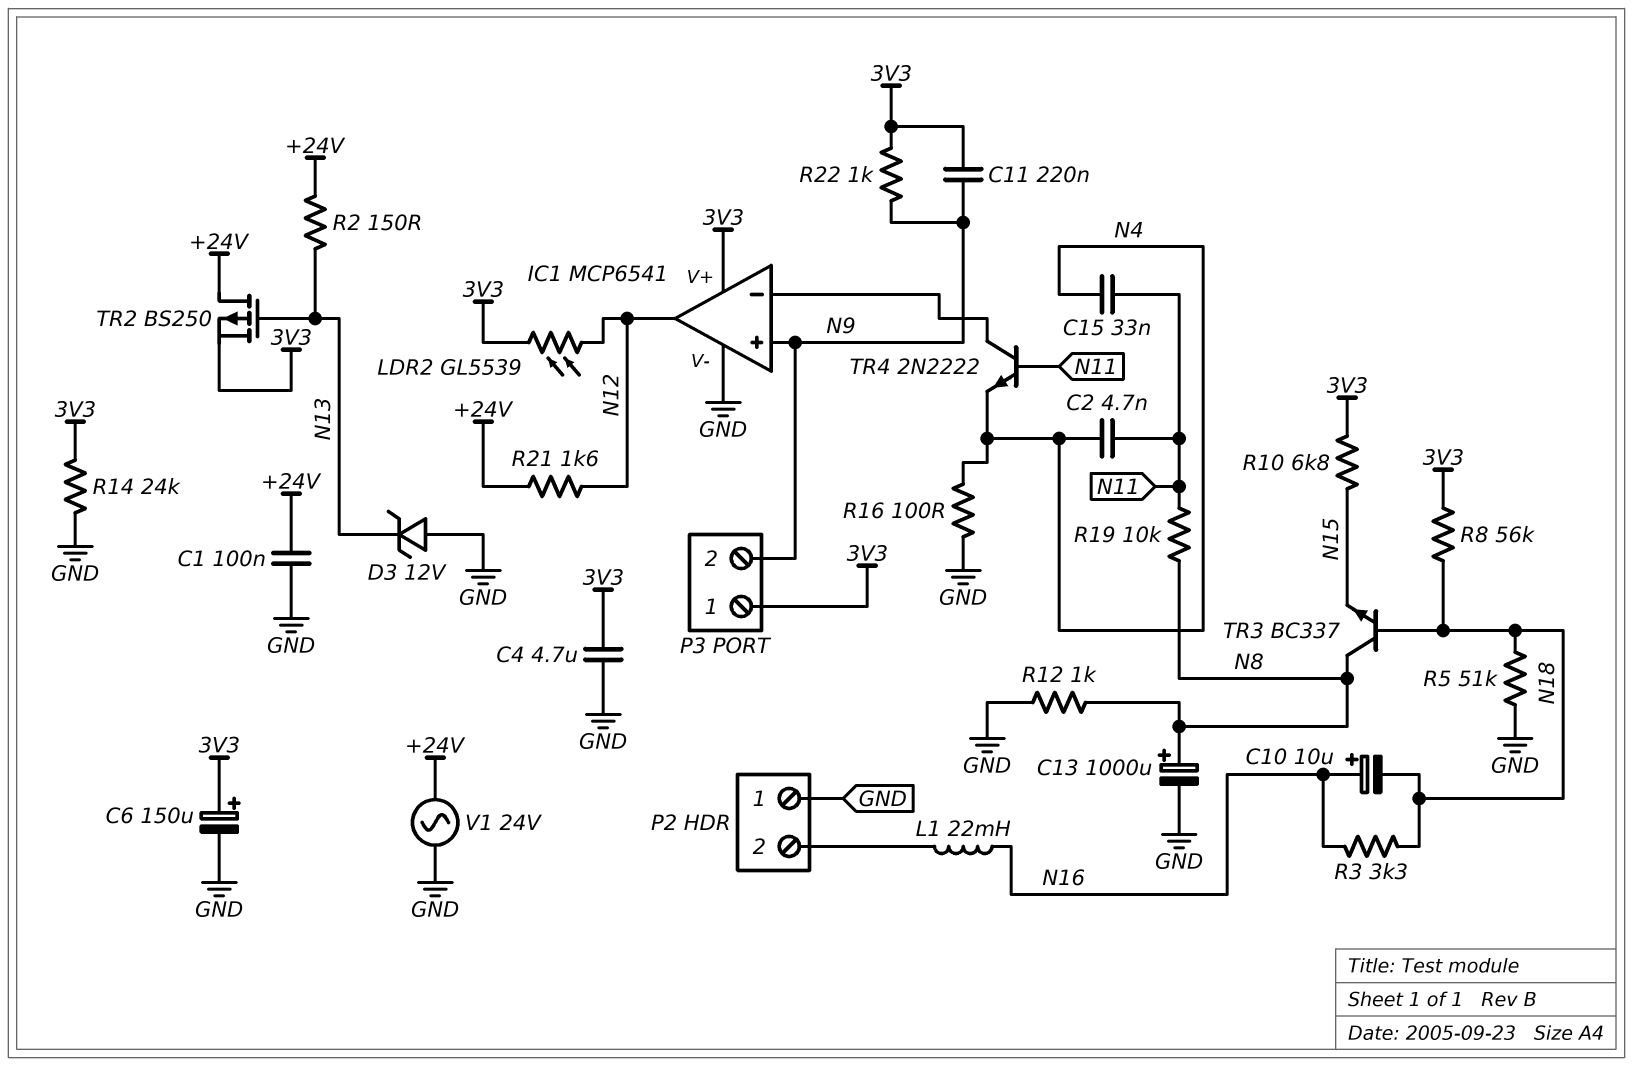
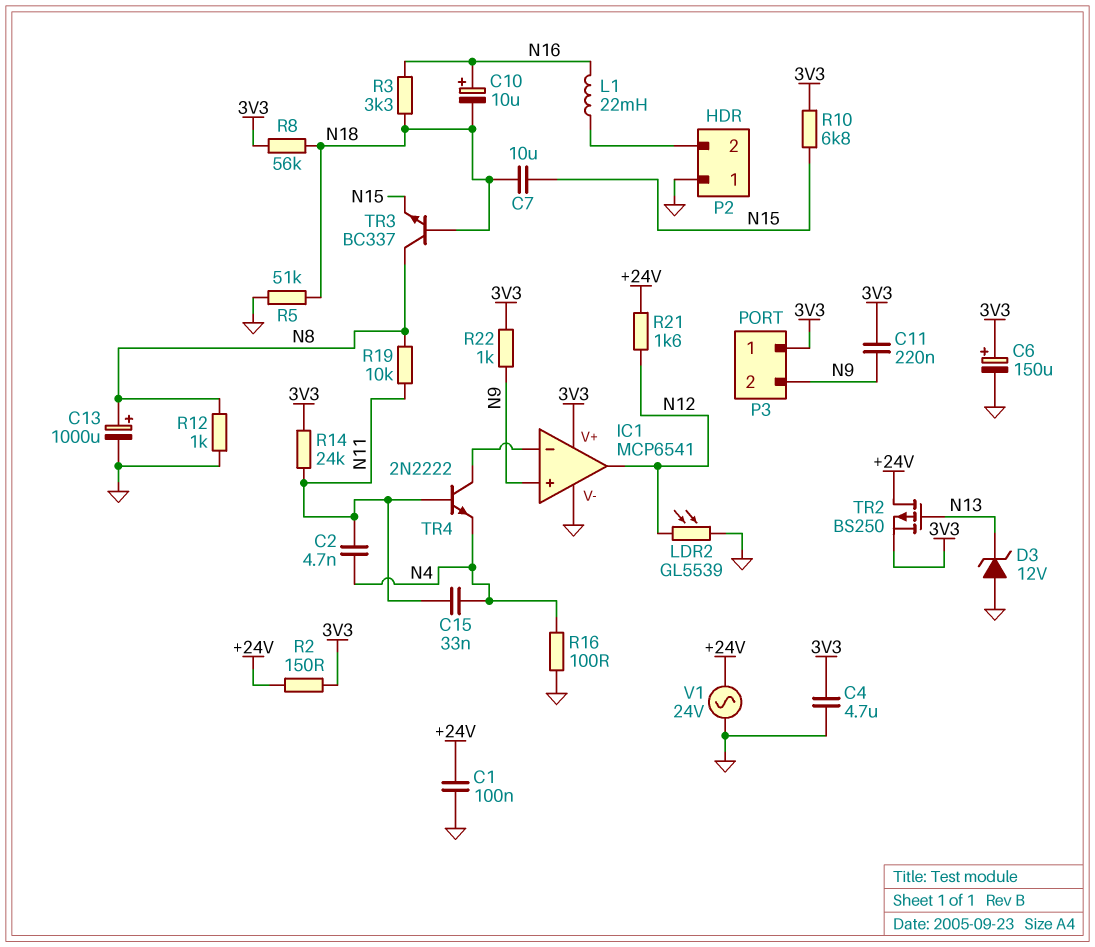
C7: none -> 10uF (N15, N18)
LDR2: GL5539 (3V3, N12) -> GL5539 (GND, N12)
R2: 150 (+24V, N13) -> 150 (+24V, 3V3)
R14: 24k (3V3, GND) -> 24k (3V3, N11)

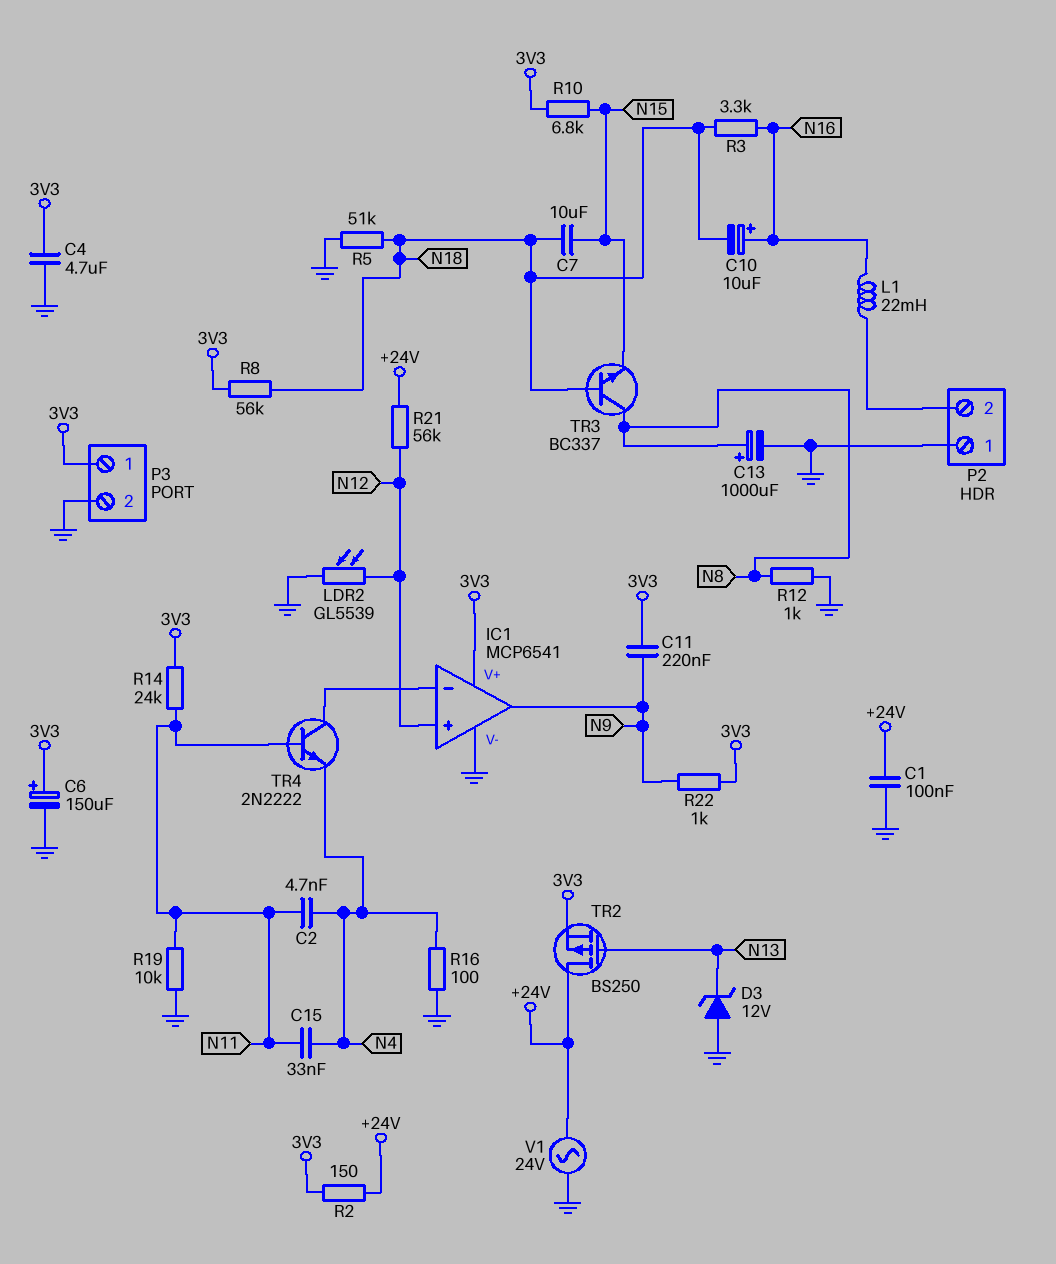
IC1 pin in+: N9 -> N12
IC1 pin out: N12 -> N9
P3 pin 2: N9 -> GND
R19: 10k (N8, N11) -> 10k (GND, N11)
R21: 1.6k (+24V, N12) -> 56k (+24V, N12)

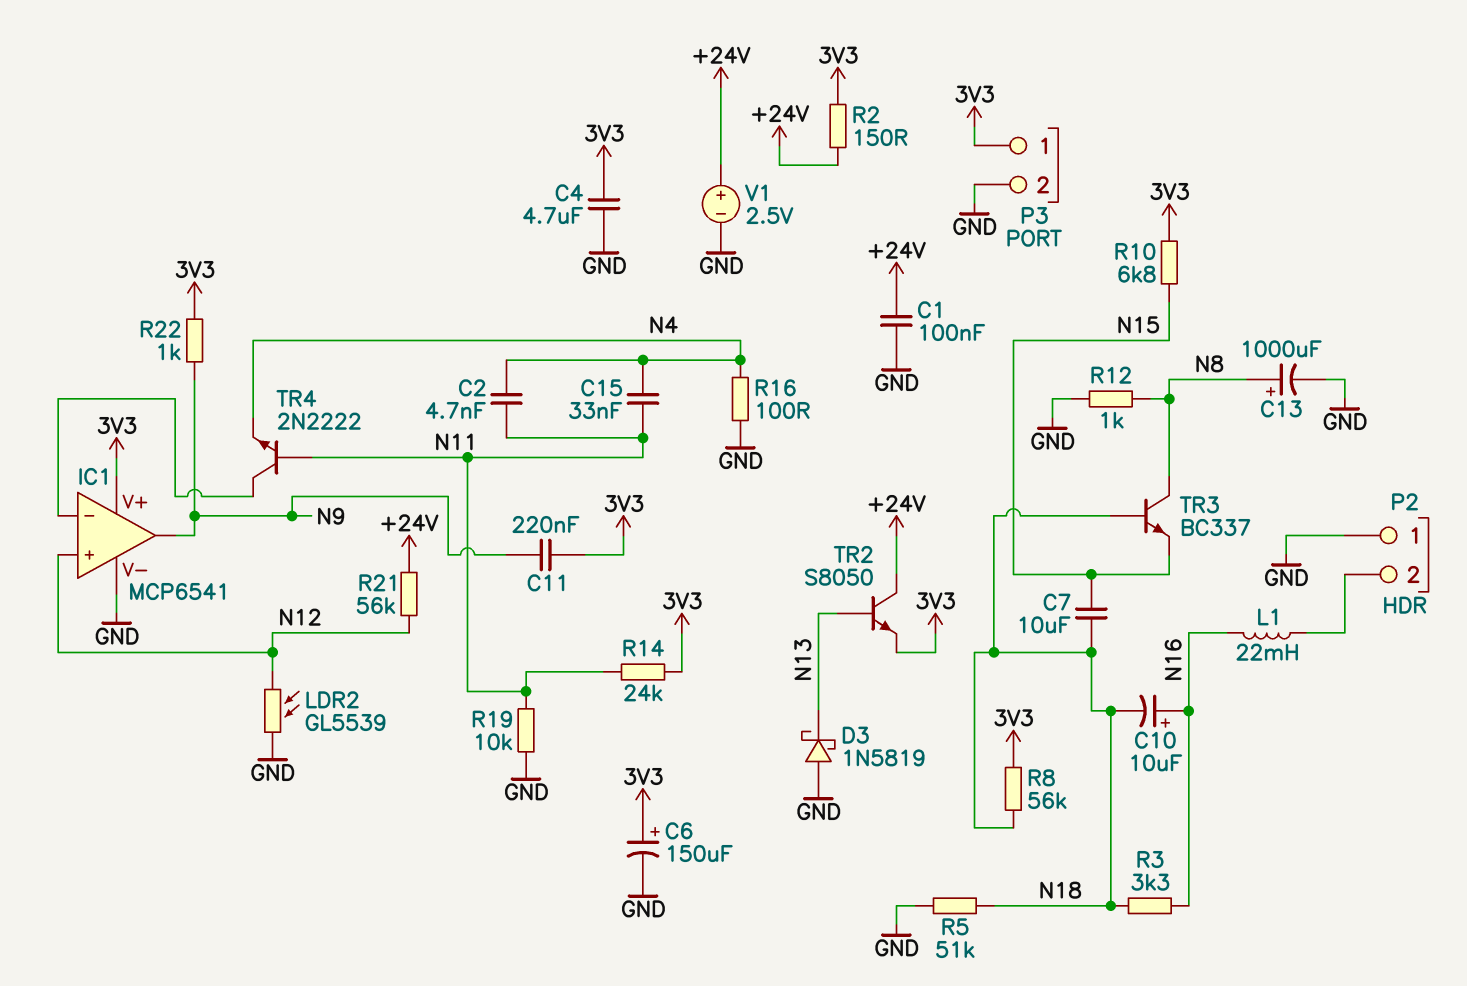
D3: zener 12V (A GND, K N13) -> schottky 1N5819 (A GND, K N13)
TR2: PMOS BS250 (G N13, D +24V, S 3V3) -> NPN S8050 (B N13, C +24V, E 3V3)
V1: AC 24V (+24V, GND) -> 2.5V (plus +24V, minus GND)

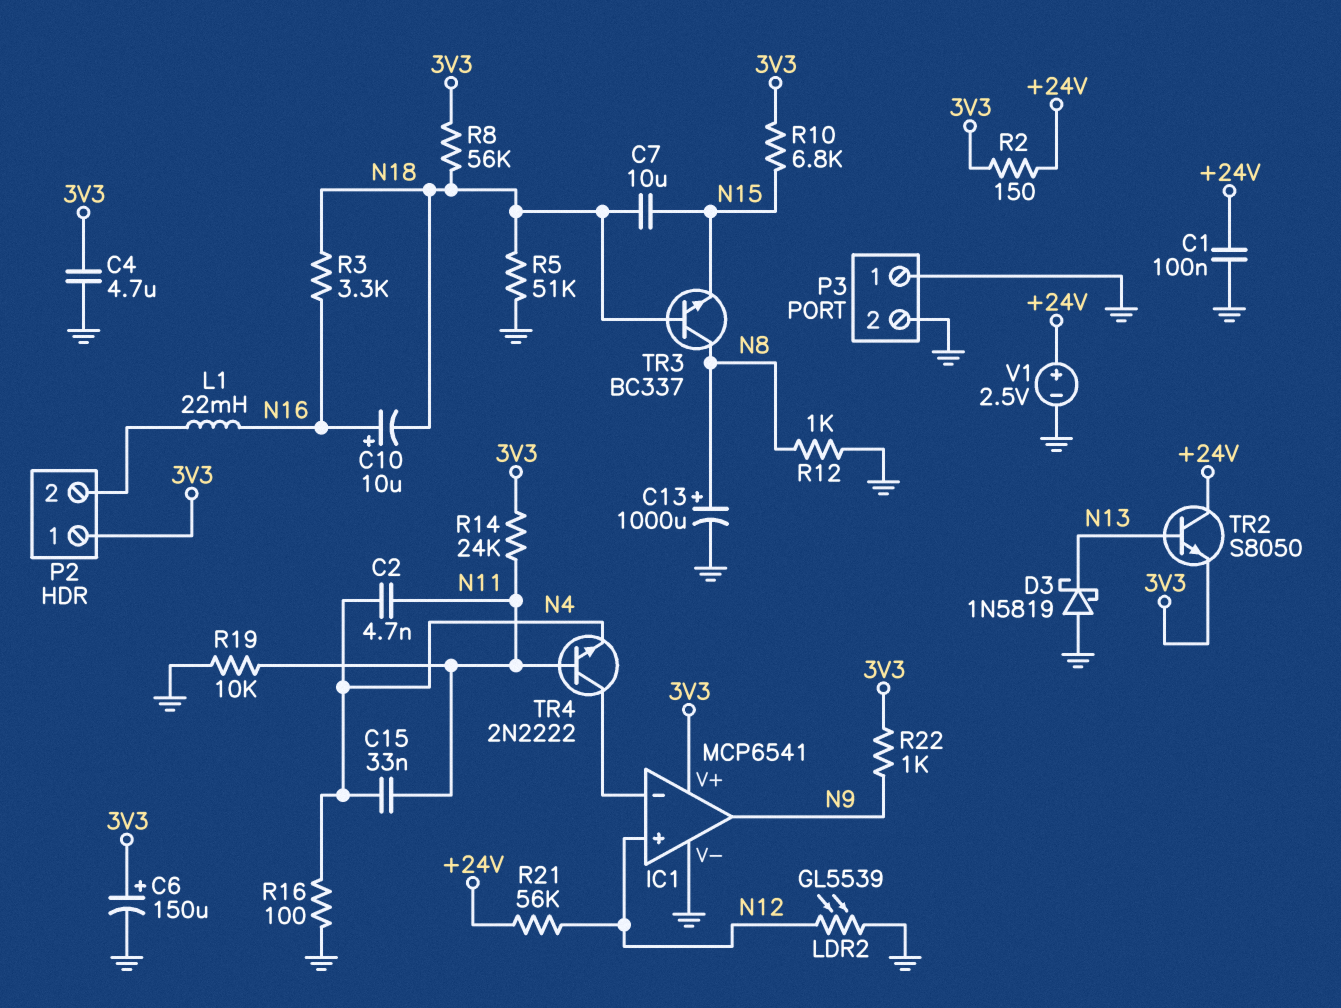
C11: 220nF (3V3, N9) -> none
P2 pin 1: GND -> 3V3
P3 pin 1: 3V3 -> GND

